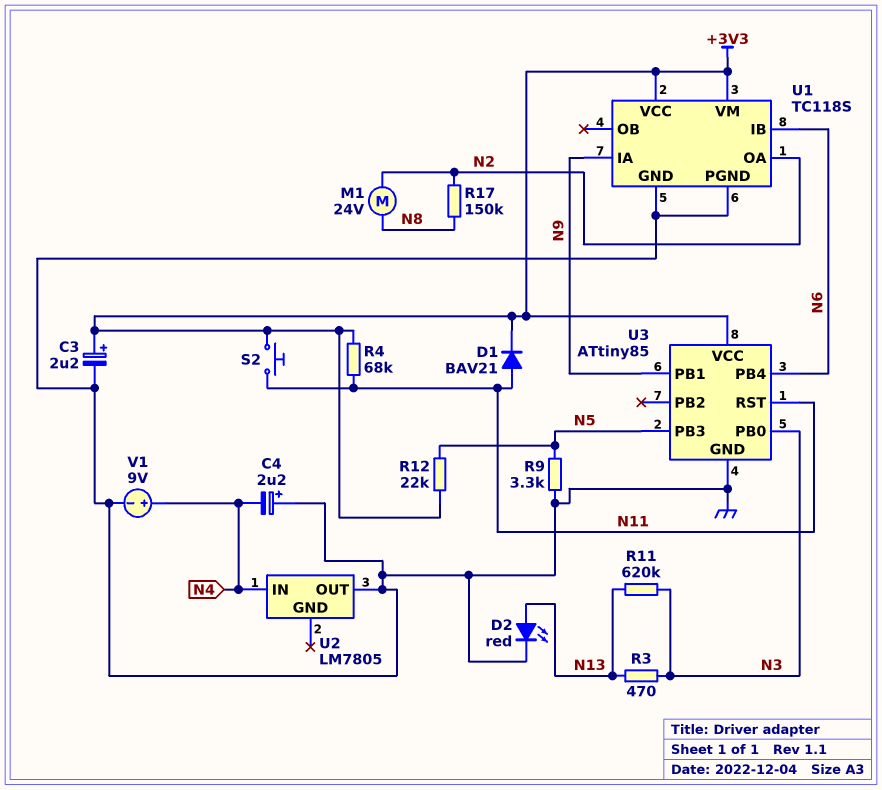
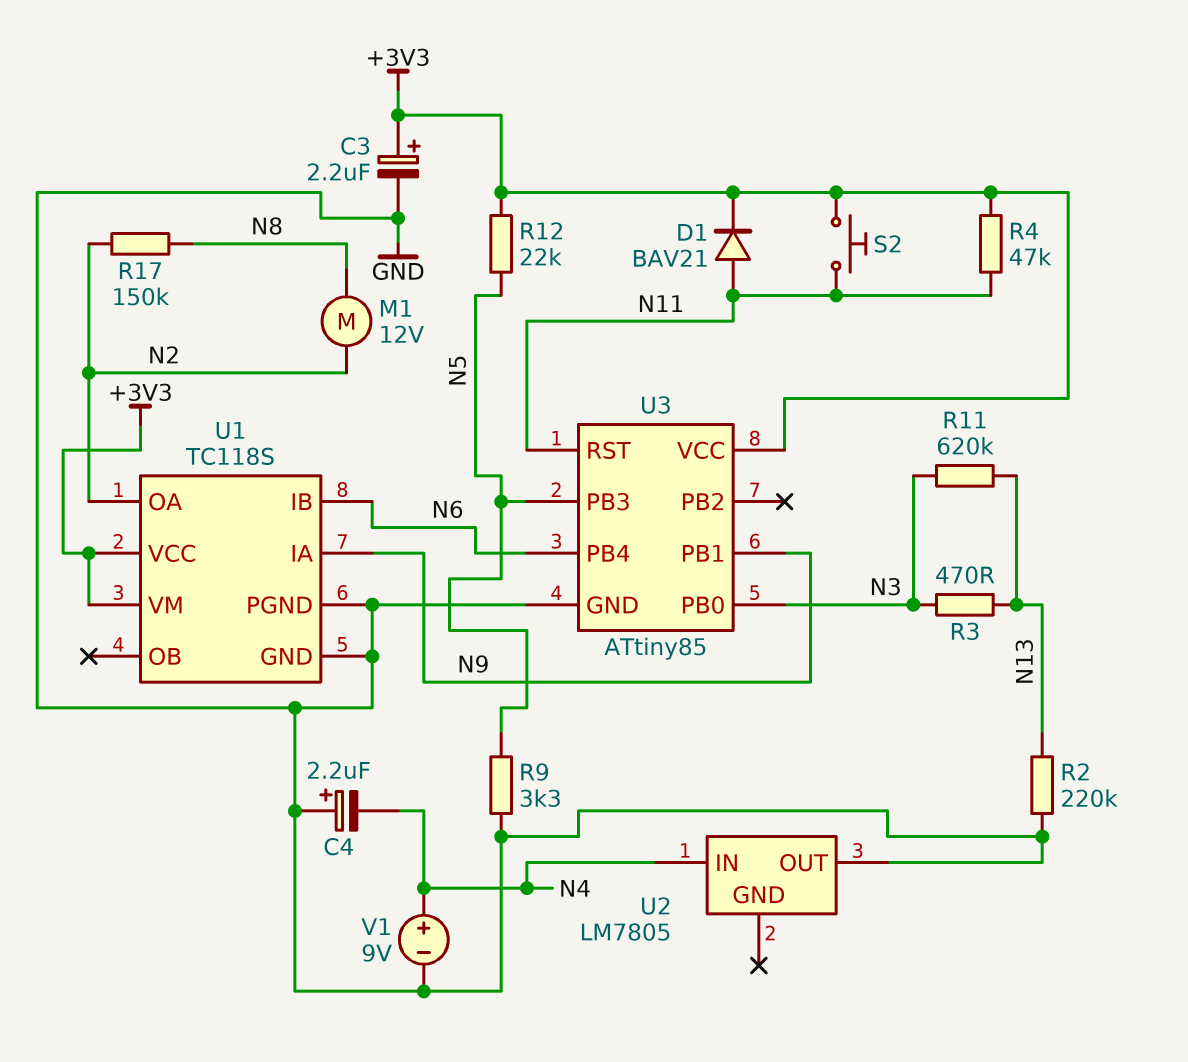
D2: LED red (A N13, K GND) -> none
M1: motor 24V (N2, N8) -> motor 12V (N2, N8)
R2: none -> 220k (GND, N13)
R4: 68k (+3V3, N11) -> 47k (+3V3, N11)

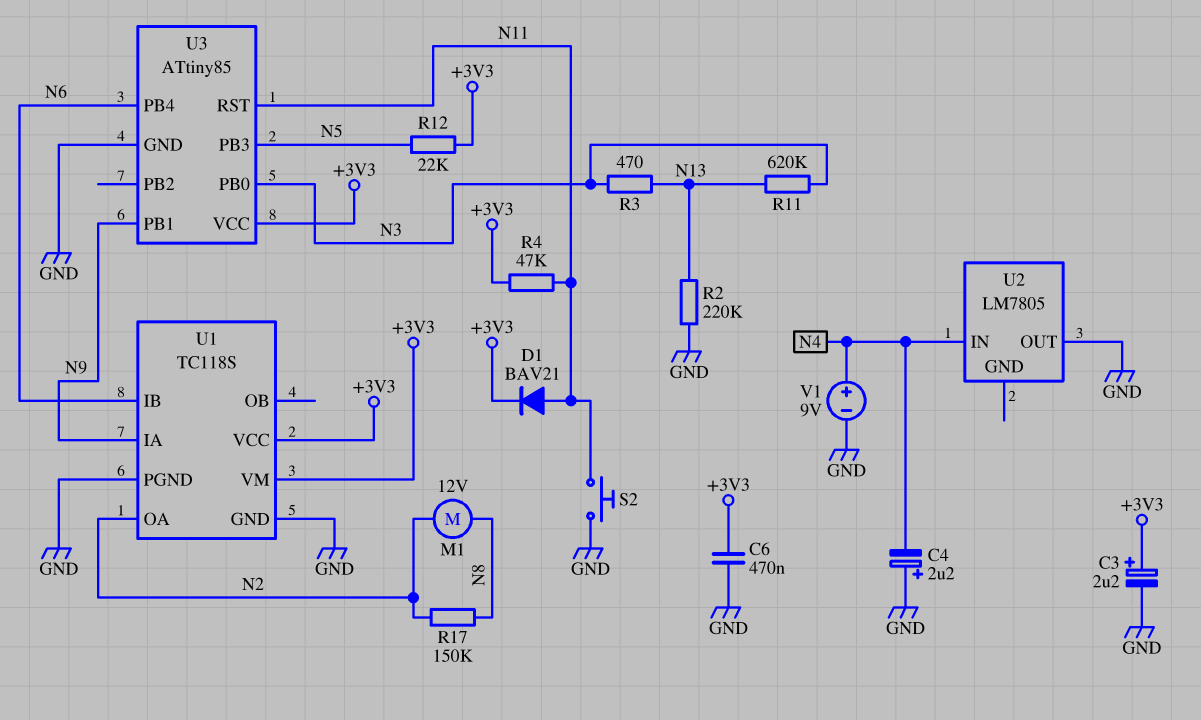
C6: none -> 470nF (+3V3, GND)
R9: 3.3k (GND, N5) -> none
S2: button (+3V3, N11) -> button (GND, N11)

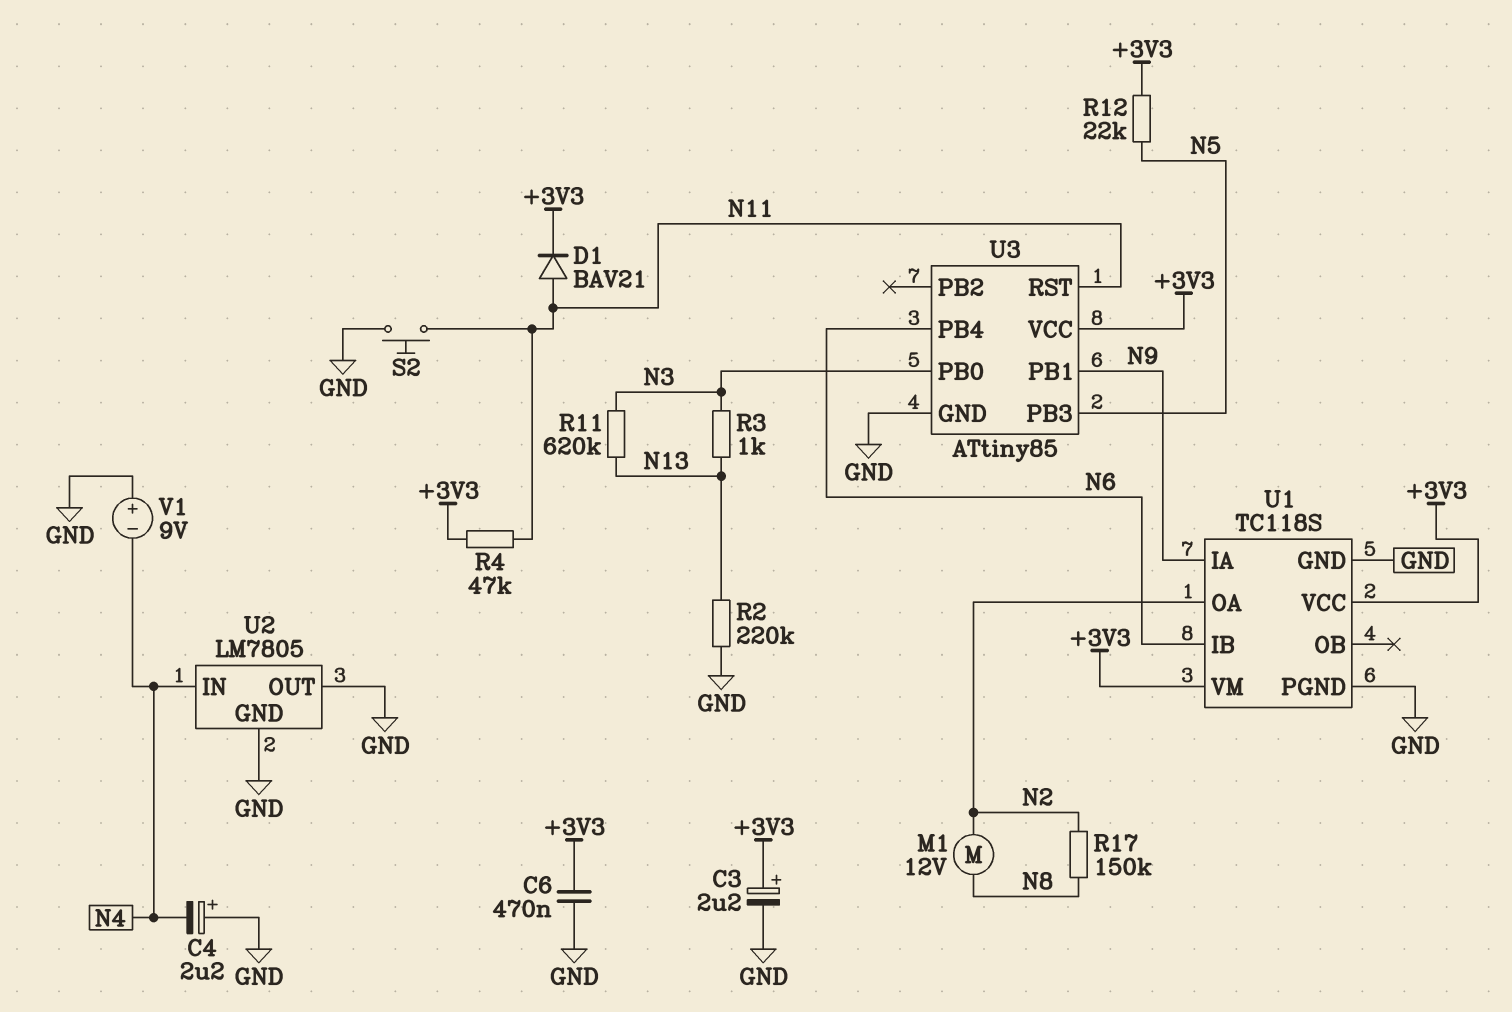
R3: 470 (N3, N13) -> 1k (N3, N13)
U2 pin GND: none -> GND
V1: 9V (plus N4, minus GND) -> 9V (plus GND, minus N4)

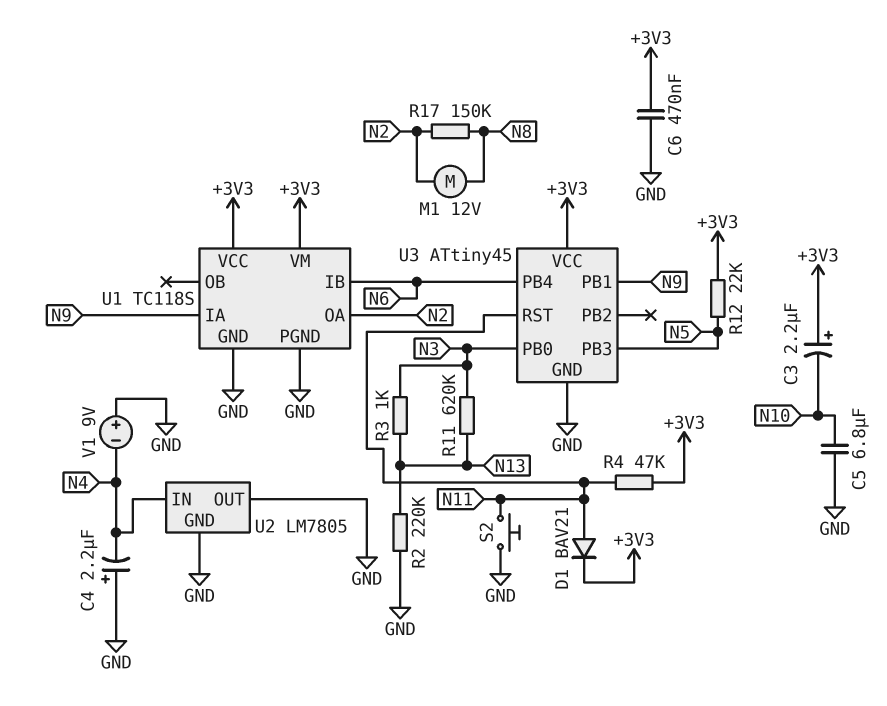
C3: 2.2uF (plus +3V3, minus GND) -> 2.2uF (plus +3V3, minus N10)
C5: none -> 6.8uF (GND, N10)
U3: ATtiny85 -> ATtiny45

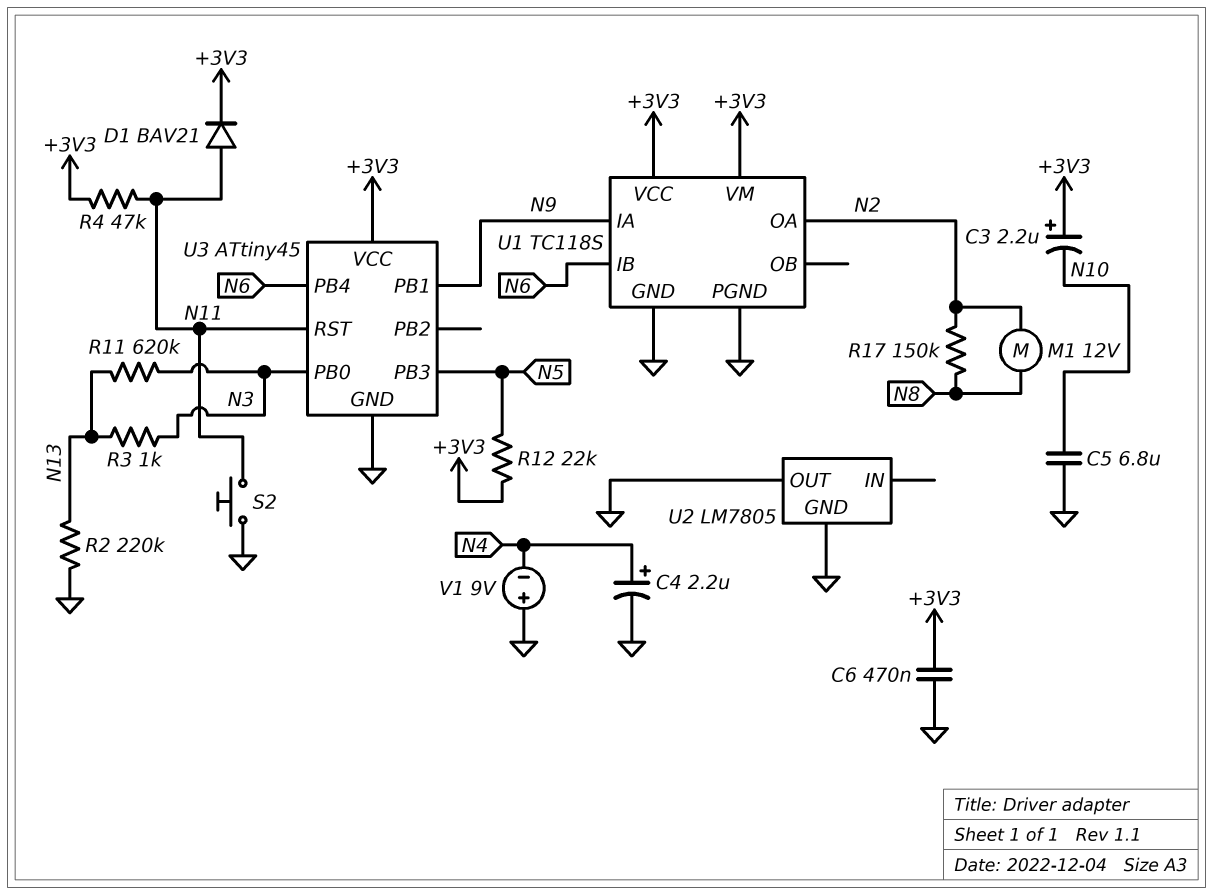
C4: 2.2uF (plus GND, minus N4) -> 2.2uF (plus N4, minus GND)
U2 pin IN: N4 -> none

